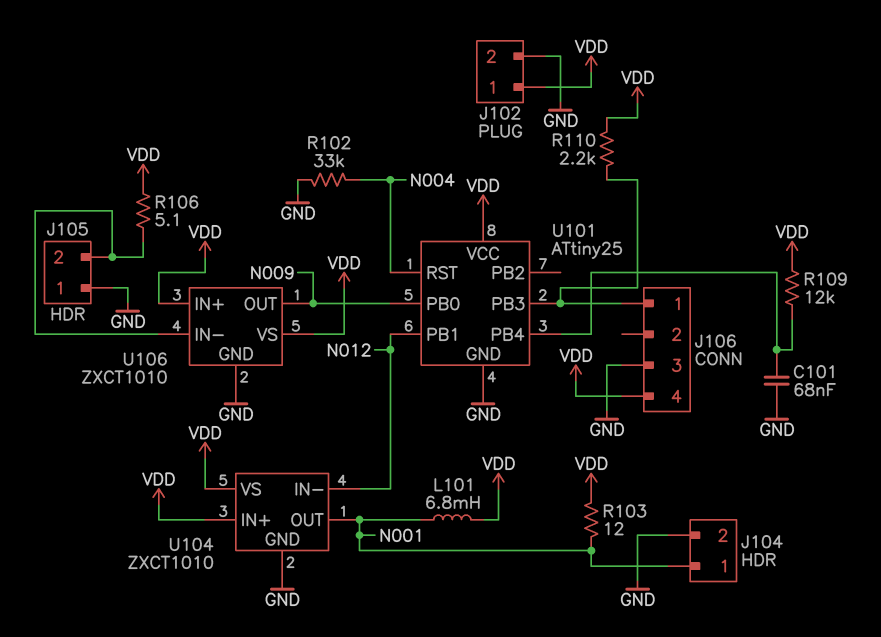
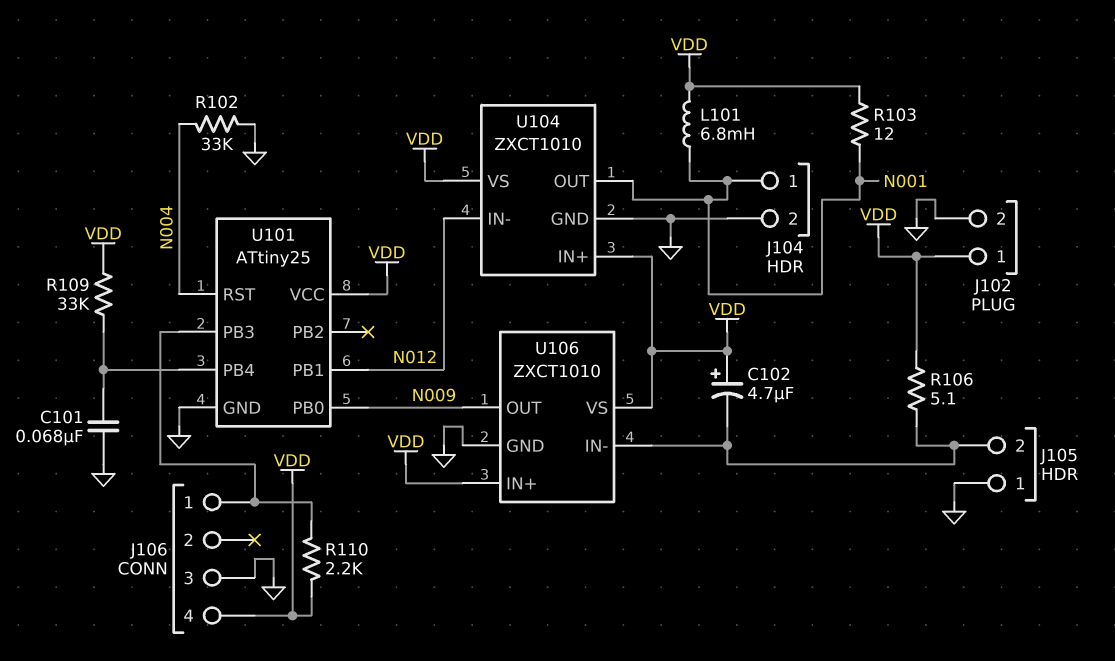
C102: none -> 4.7uF (plus VDD, minus J105/2)
R109: 12k (U101/PB4, VDD) -> 33k (U101/PB4, VDD)

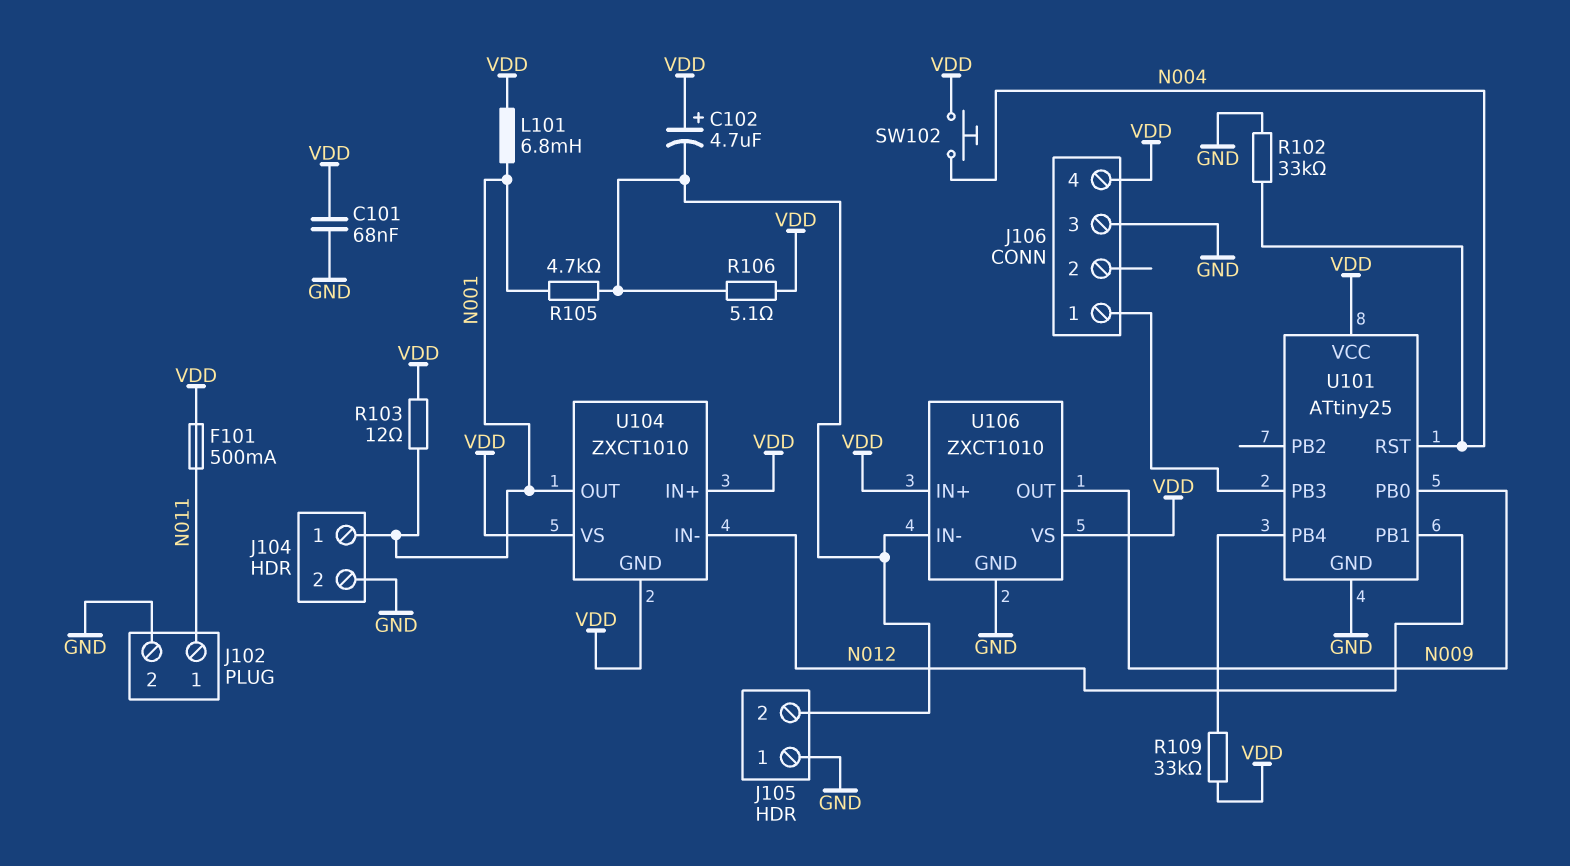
C101: 68nF (GND, U101/PB4) -> 68nF (GND, VDD)
F101: none -> 500mA (N011, VDD)
J102 pin 1: VDD -> N011
R105: none -> 4.7k (J105/2, N001)
R110: 2.2k (J106/1, VDD) -> none
SW102: none -> button (N004, VDD)
U104 pin GND: GND -> VDD

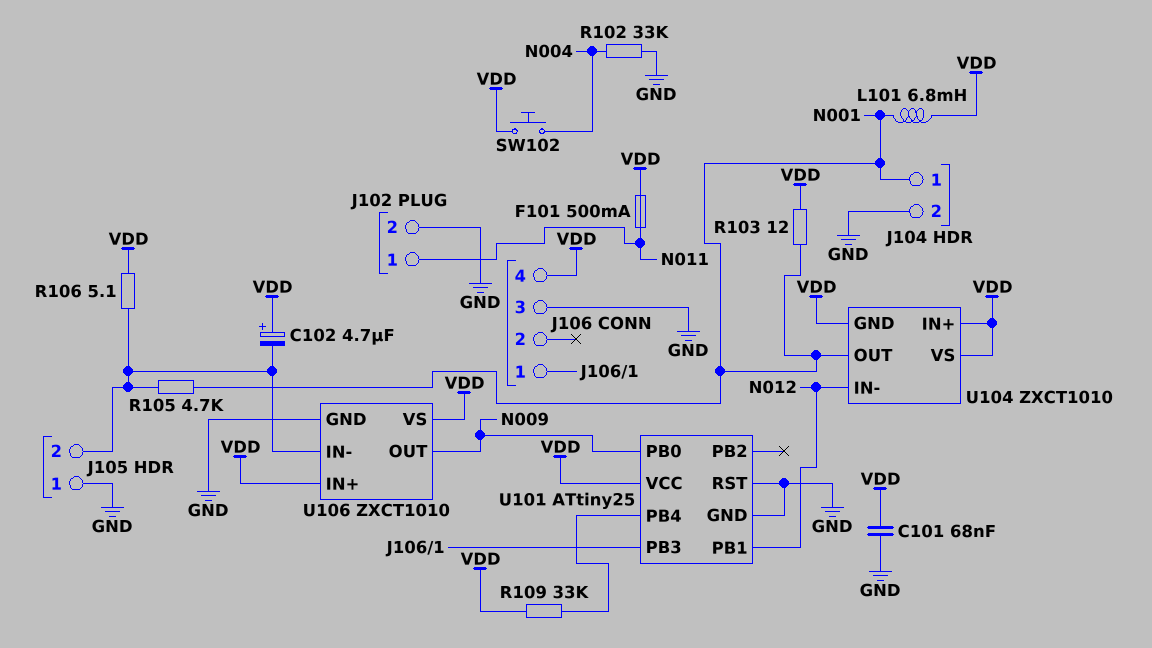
U101 pin RST: N004 -> GND

